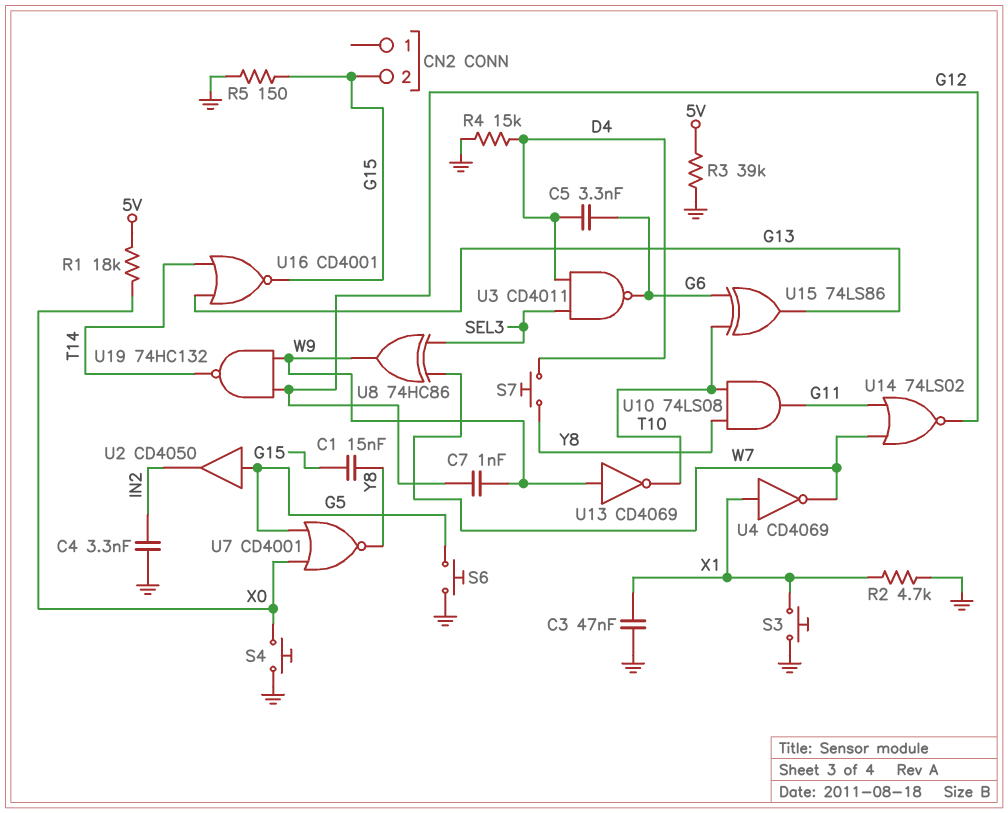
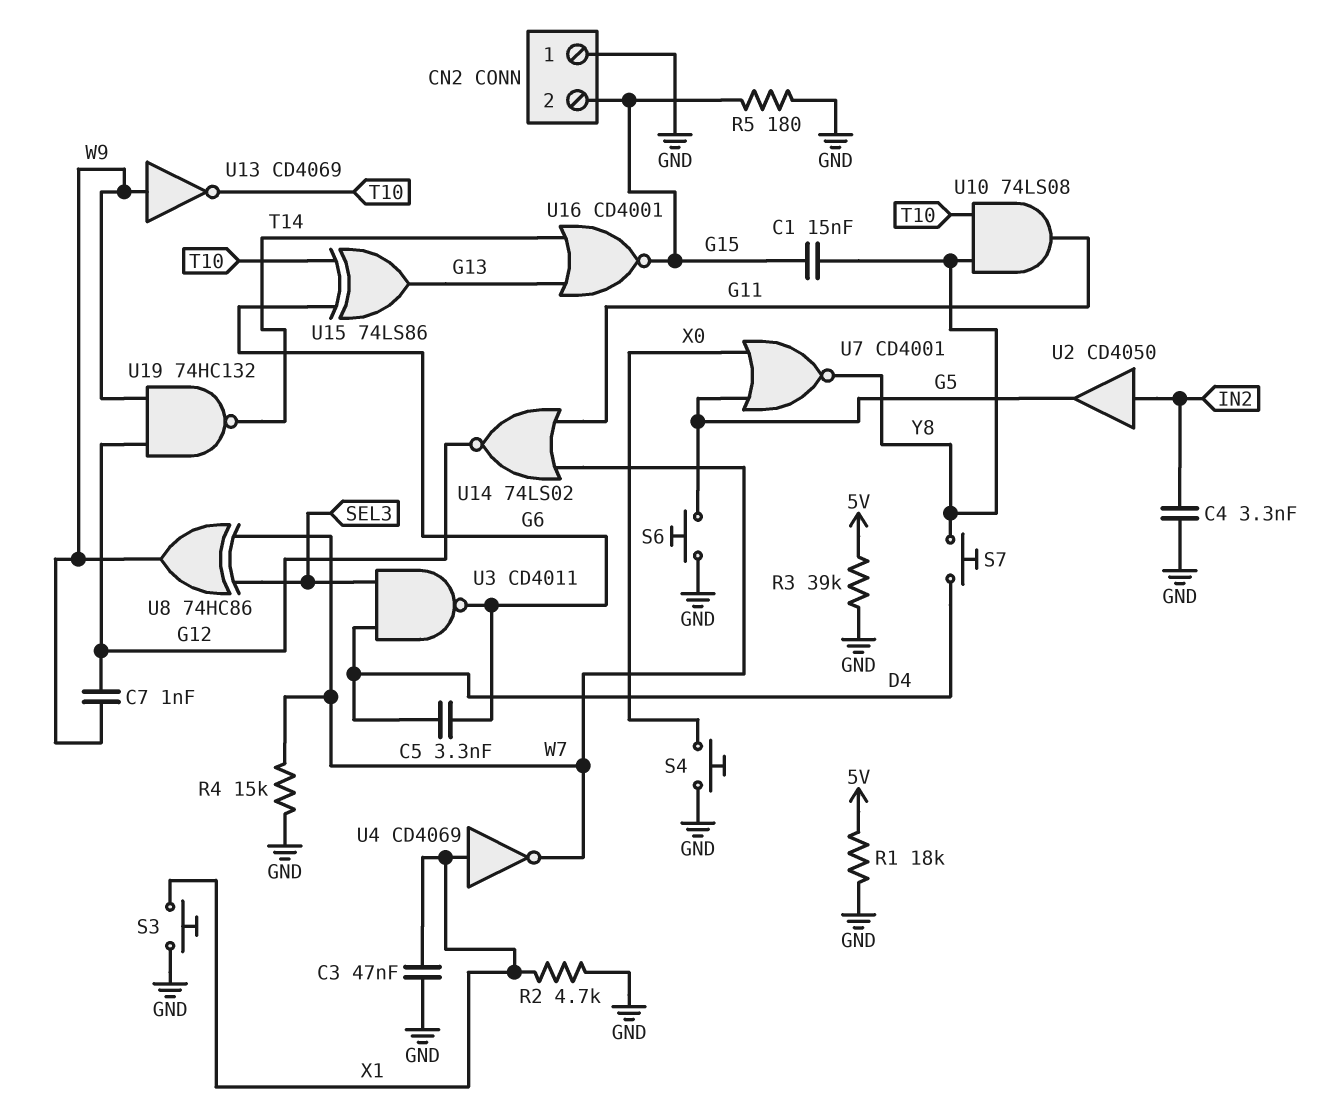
CN2 pin 1: none -> GND
R1: 18k (5V, X0) -> 18k (5V, GND)
R4: 15k (D4, GND) -> 15k (GND, W7)
R5: 150 (G15, GND) -> 180 (G15, GND)
U2: buffer CD4050 (in G5, out IN2) -> buffer CD4050 (in IN2, out G5)

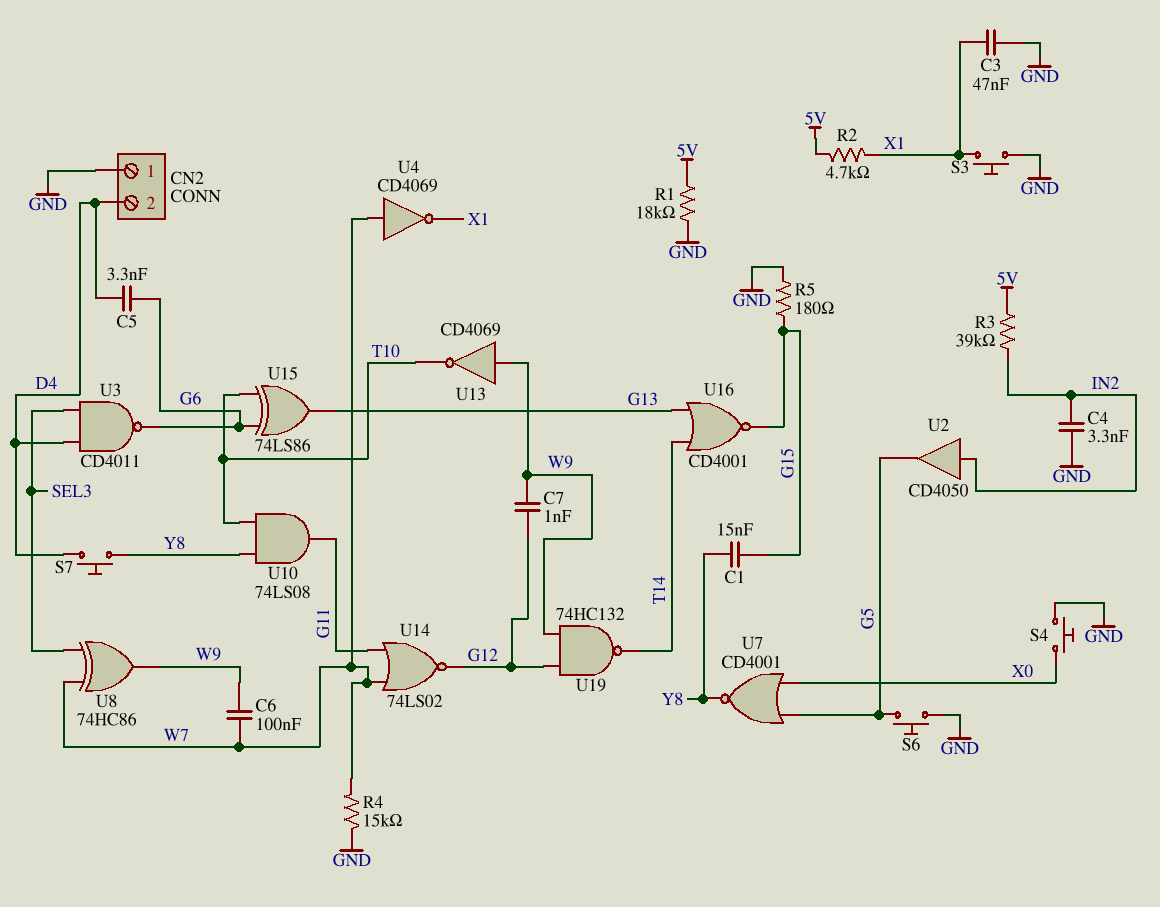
C6: none -> 100nF (W7, W9)
CN2 pin 2: G15 -> D4
R2: 4.7k (GND, X1) -> 4.7k (5V, X1)
R3: 39k (5V, GND) -> 39k (5V, IN2)
U4: NOT CD4069 (in X1, out W7) -> NOT CD4069 (in W7, out X1)

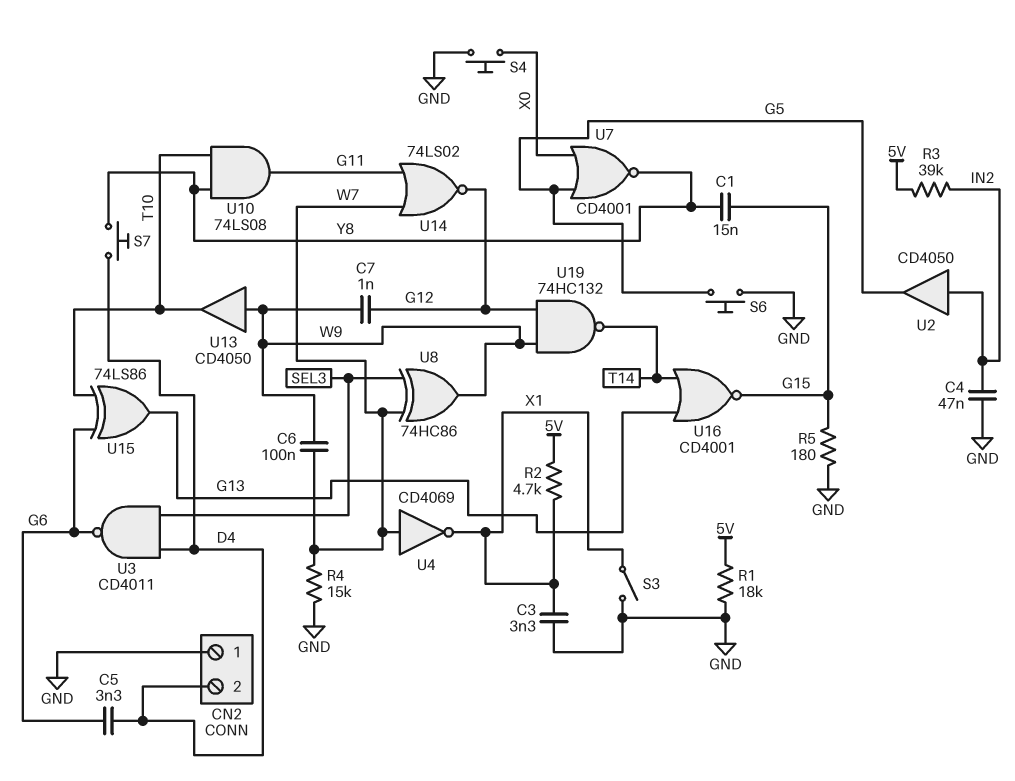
C3: 47nF (GND, X1) -> 3.3nF (GND, X1)
C4: 3.3nF (GND, IN2) -> 47nF (GND, IN2)
S3: button (GND, X1) -> switch (GND, X1)
U13: NOT CD4069 (in W9, out T10) -> buffer CD4050 (in W9, out T10)

